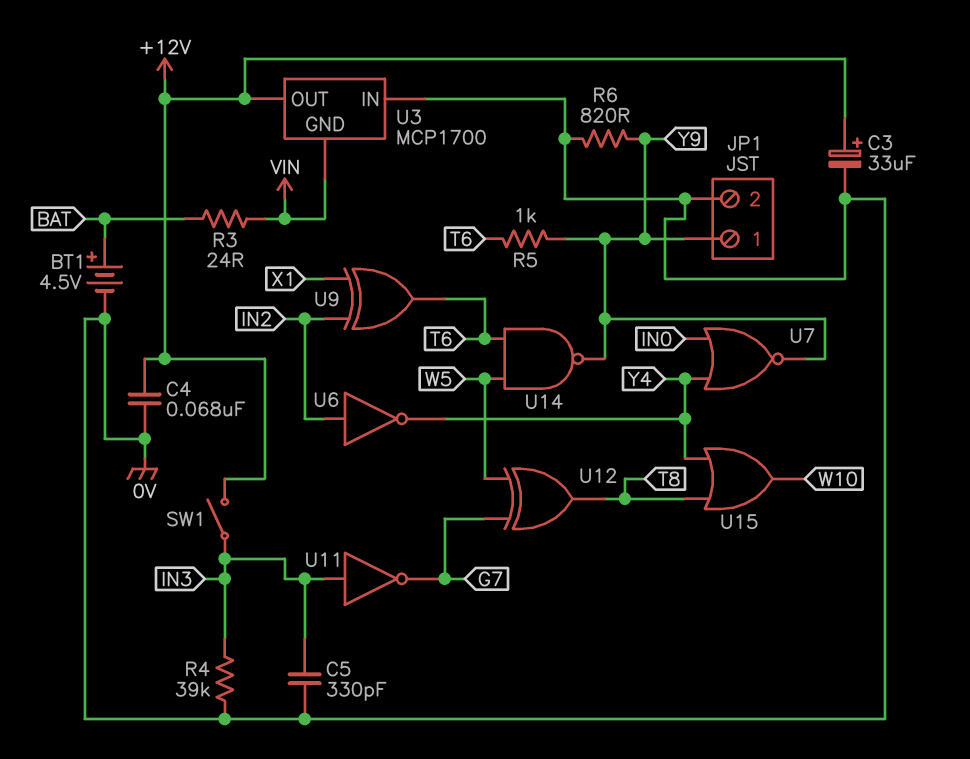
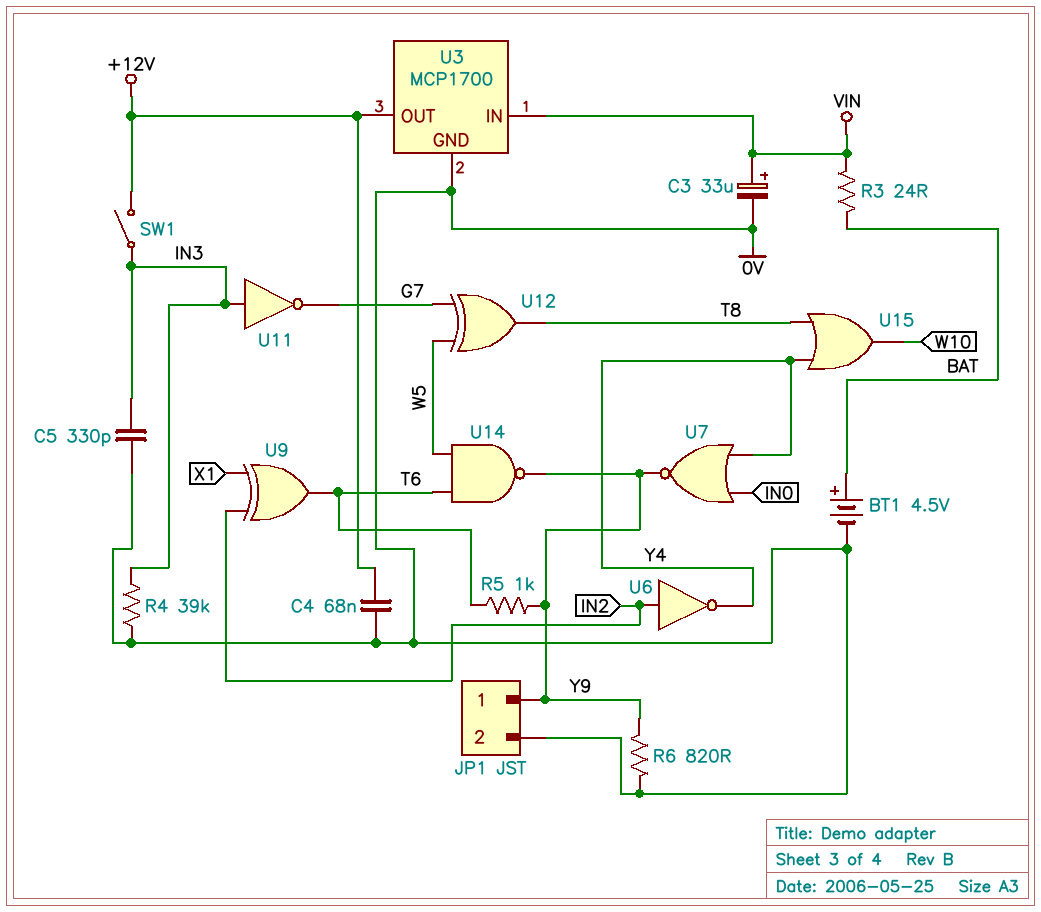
C3: 33uF (plus +12V, minus 0V) -> 33uF (plus VIN, minus 0V)
U3 pin GND: VIN -> 0V
U3 pin IN: 0V -> VIN

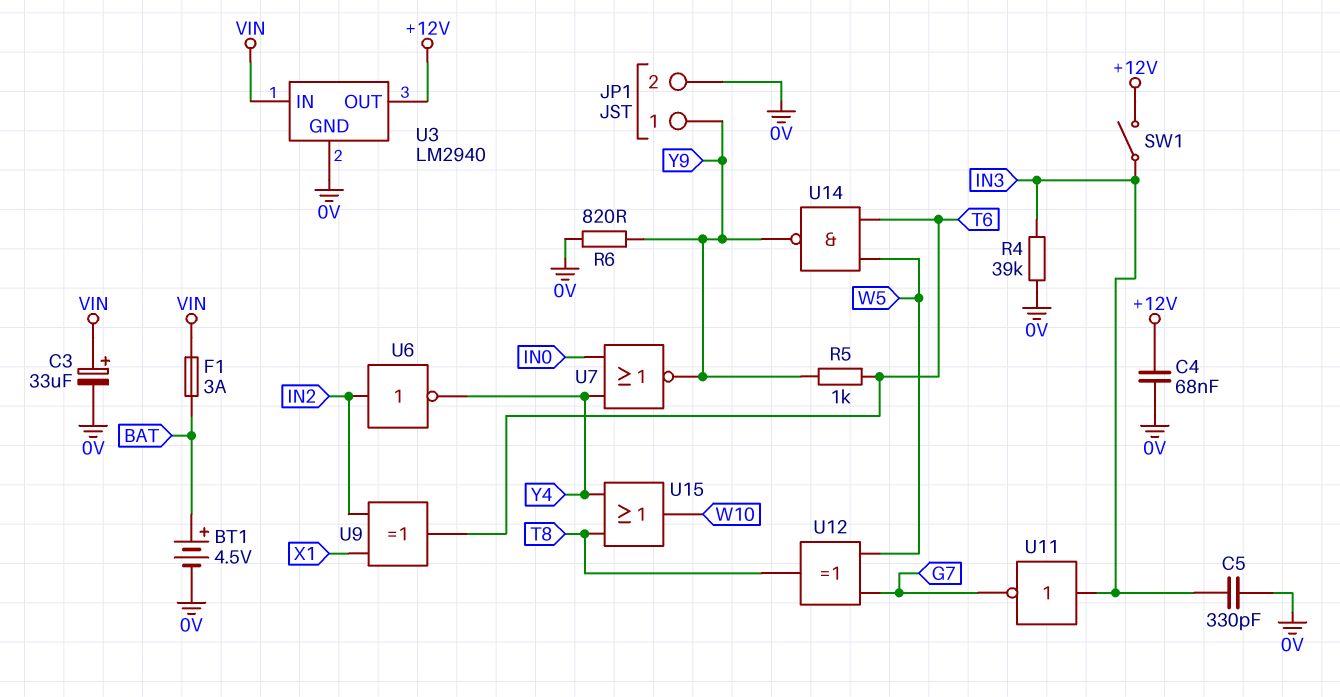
F1: none -> 3A (BAT, VIN)
R3: 24 (BAT, VIN) -> none
U3: MCP1700 -> LM2940

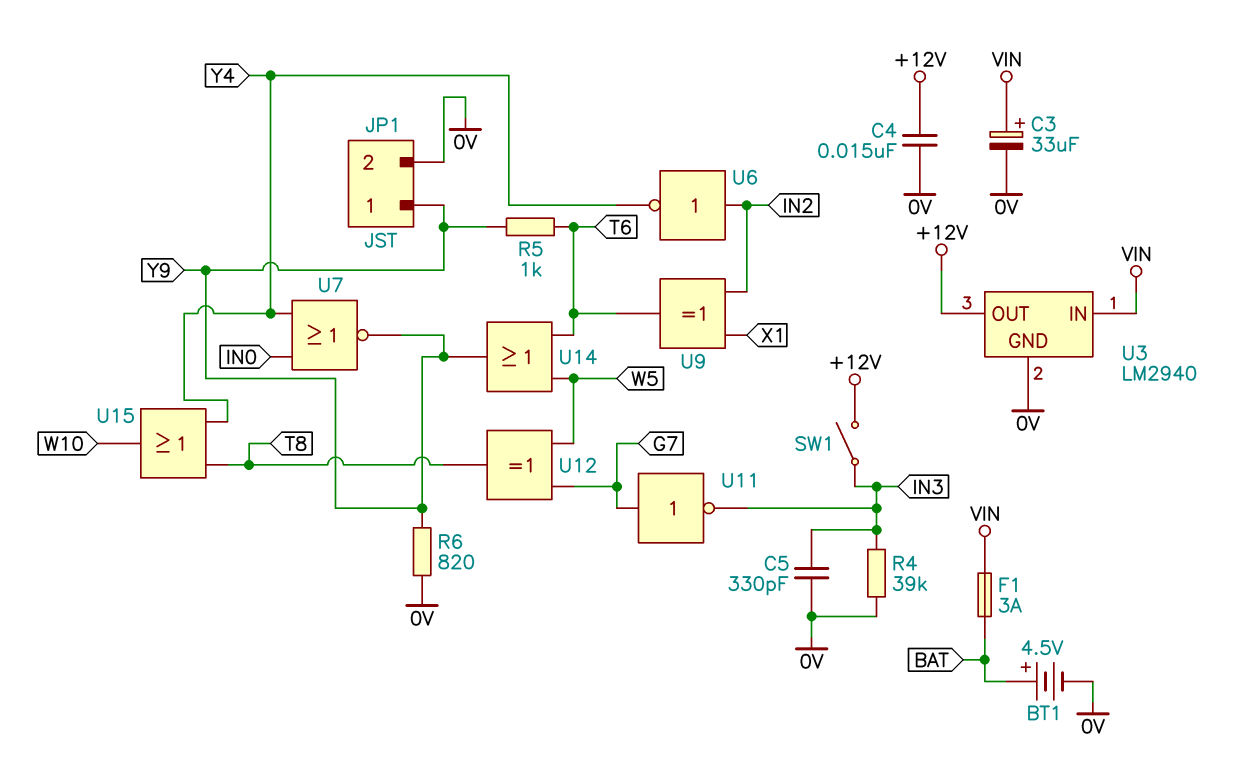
C4: 68nF (+12V, 0V) -> 15nF (+12V, 0V)
U11: NOT (in IN3, out G7) -> NOT (in G7, out IN3)
U14: NAND (in T6, in W5, out Y9) -> OR (in T6, in W5, out Y9)

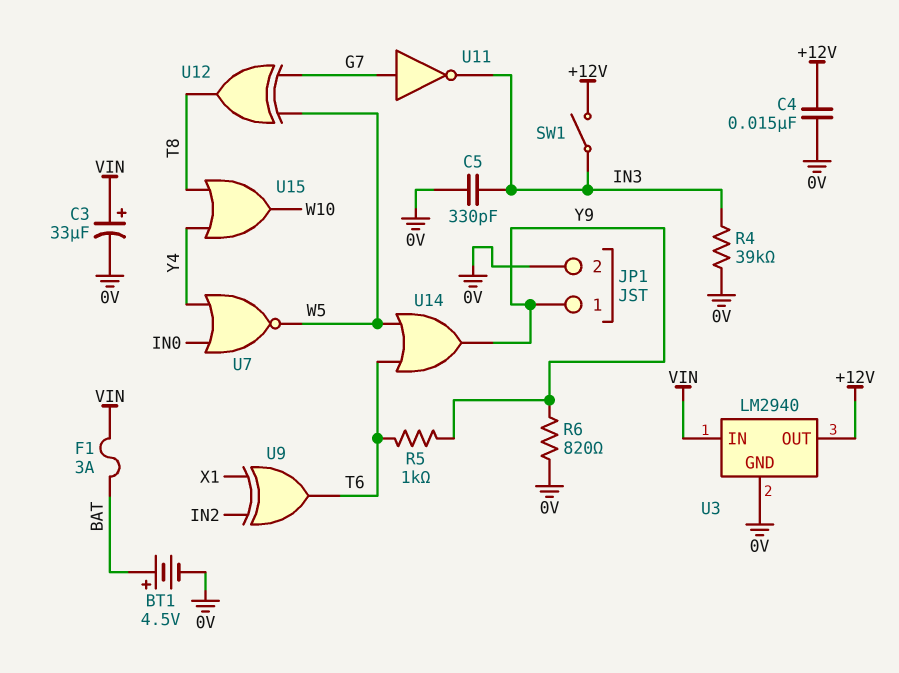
U6: NOT (in IN2, out Y4) -> none
U7: NOR (in IN0, in Y4, out Y9) -> NOR (in IN0, in Y4, out W5)

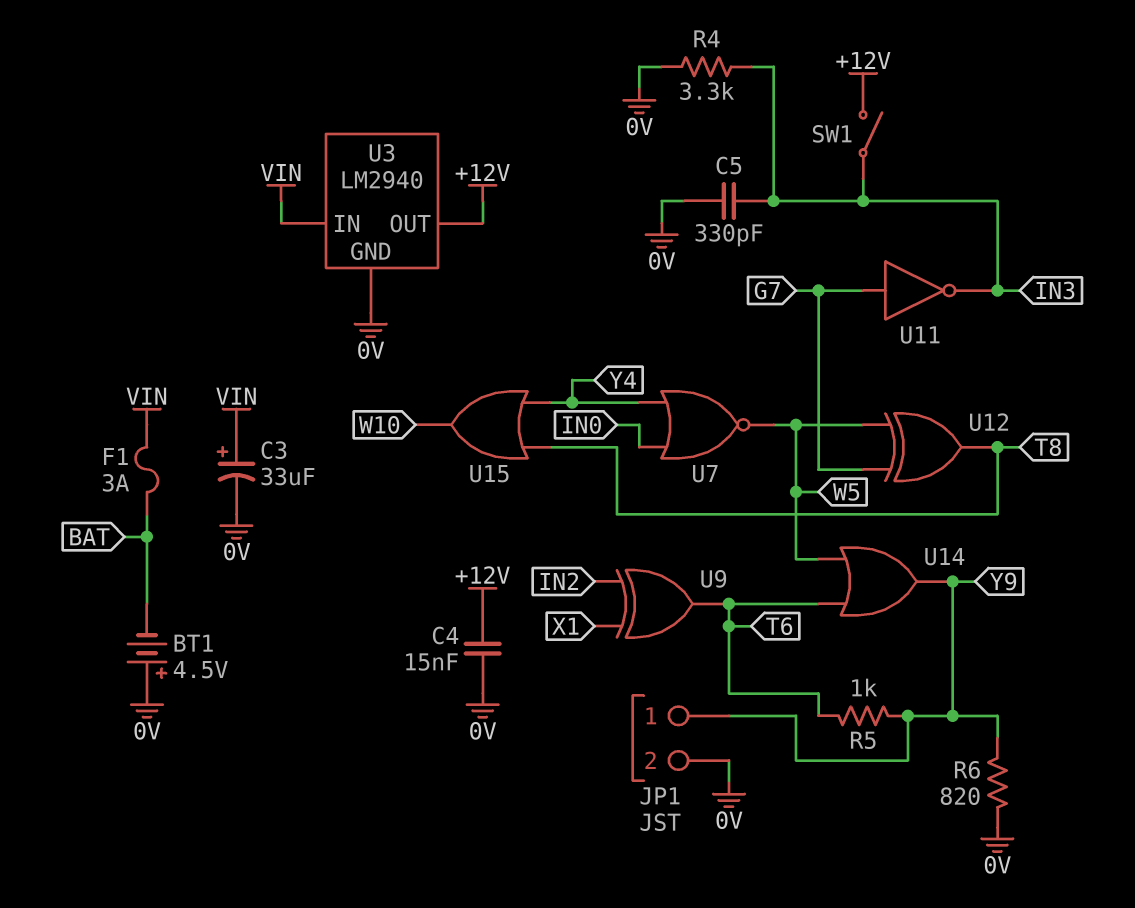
BT1: 4.5V (plus BAT, minus 0V) -> 4.5V (plus 0V, minus BAT)
R4: 39k (0V, IN3) -> 3.3k (0V, IN3)

